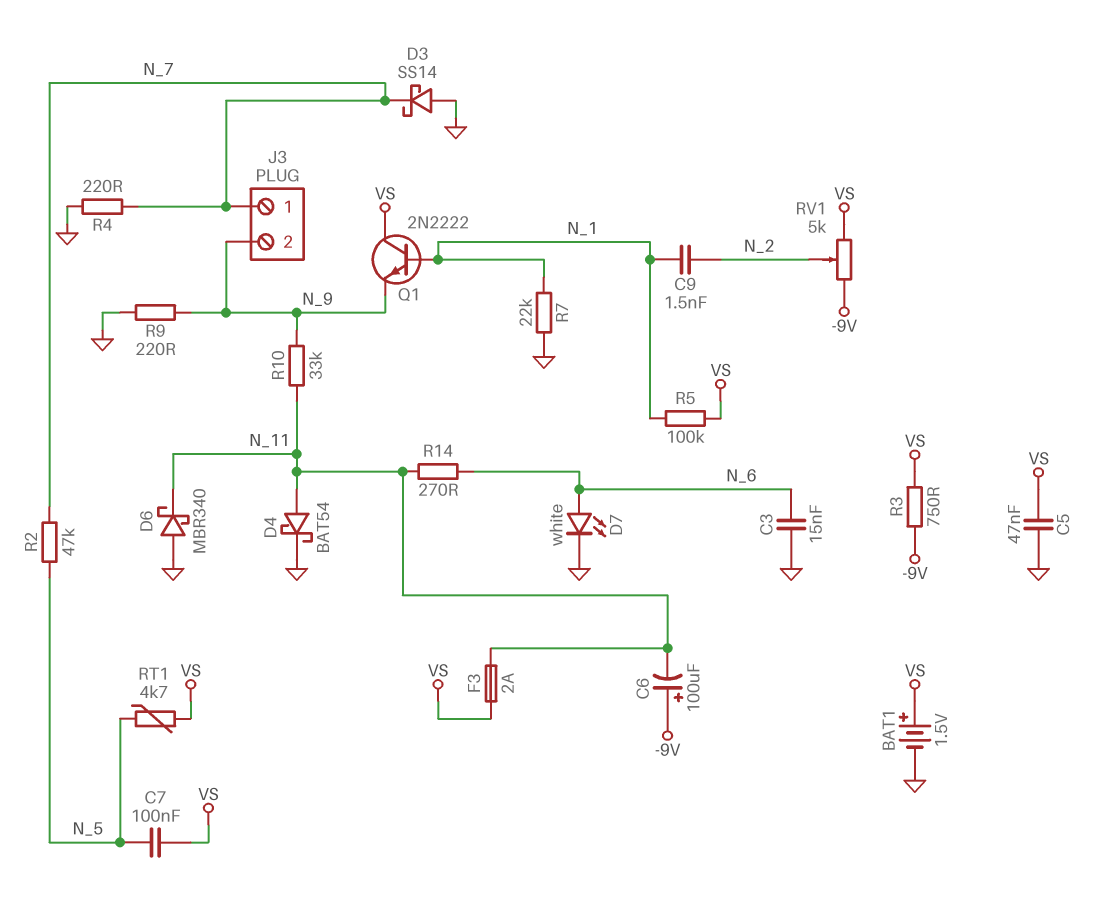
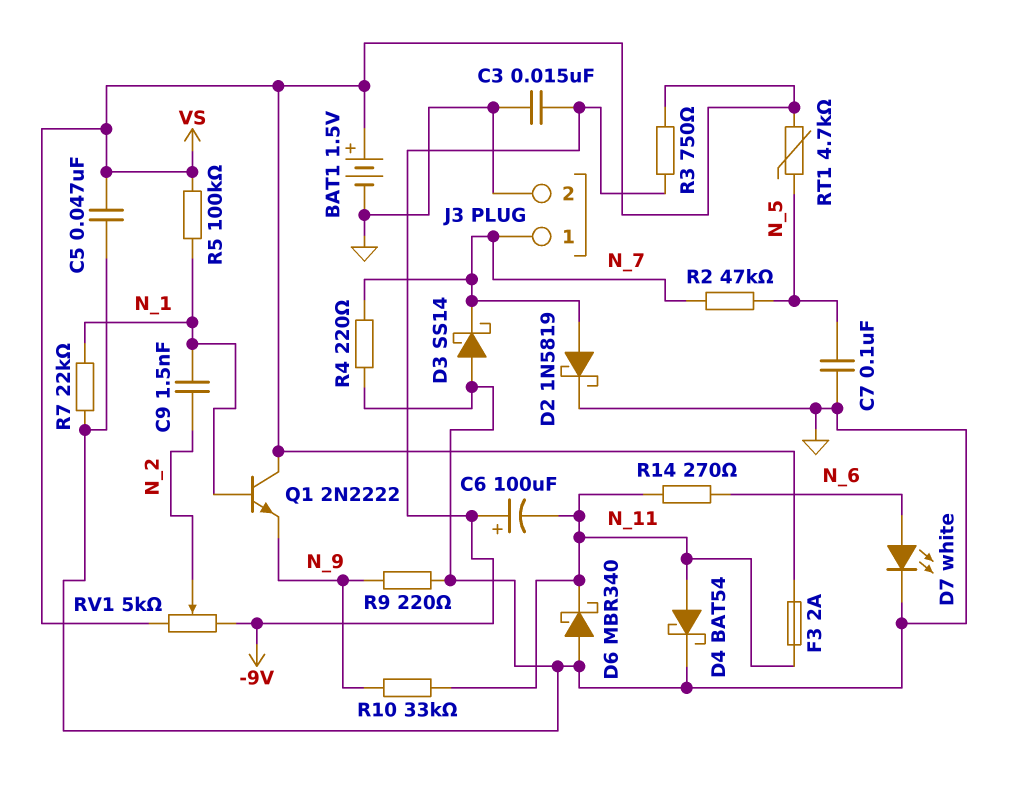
C3: 15nF (GND, N_6) -> 15nF (-9V, GND)
C7: 100nF (N_5, VS) -> 100nF (GND, N_5)
D2: none -> schottky 1N5819 (A N_7, K GND)
J3 pin 2: N_9 -> GND

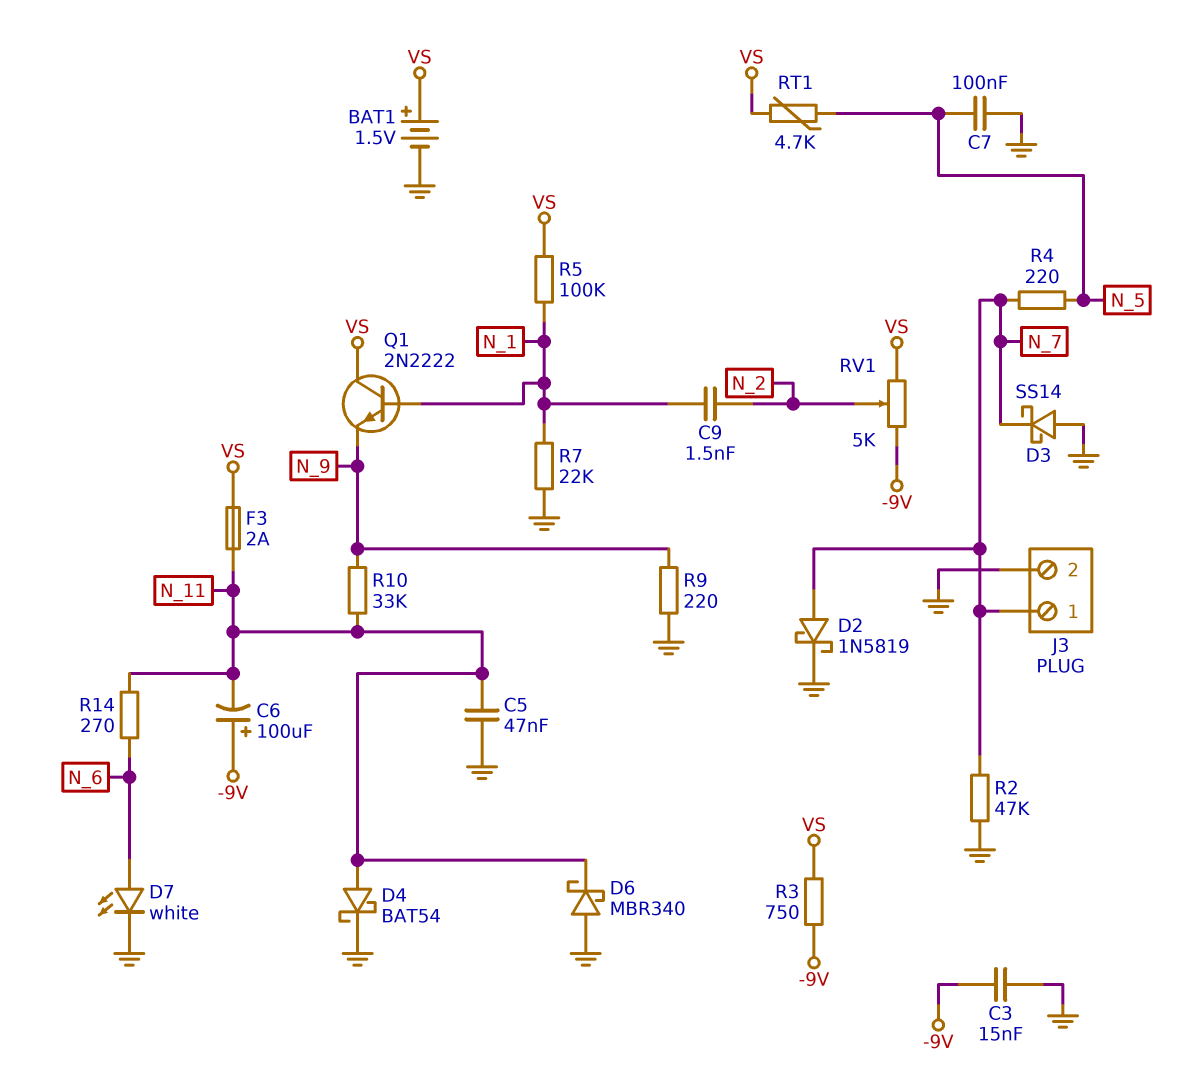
C5: 47nF (GND, VS) -> 47nF (GND, N_11)
R2: 47k (N_5, N_7) -> 47k (GND, N_7)
R4: 220 (GND, N_7) -> 220 (N_5, N_7)

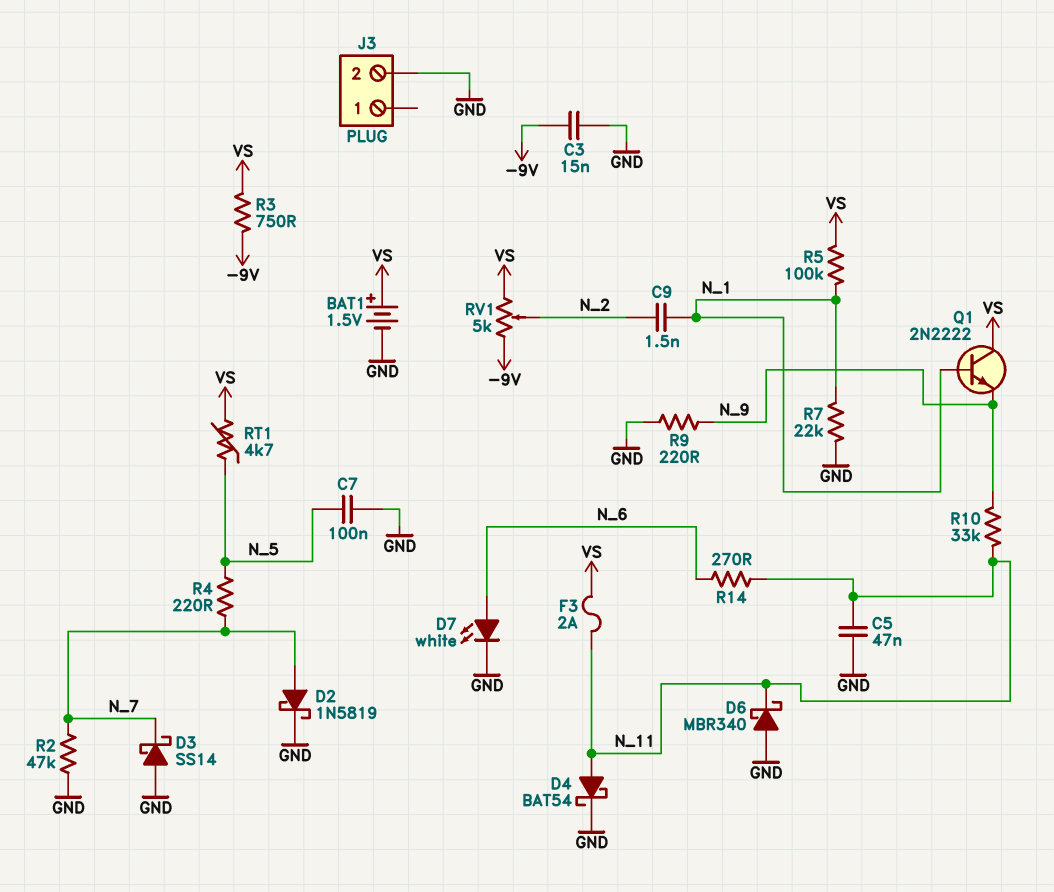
C6: 100uF (plus -9V, minus N_11) -> none
J3 pin 1: N_7 -> none

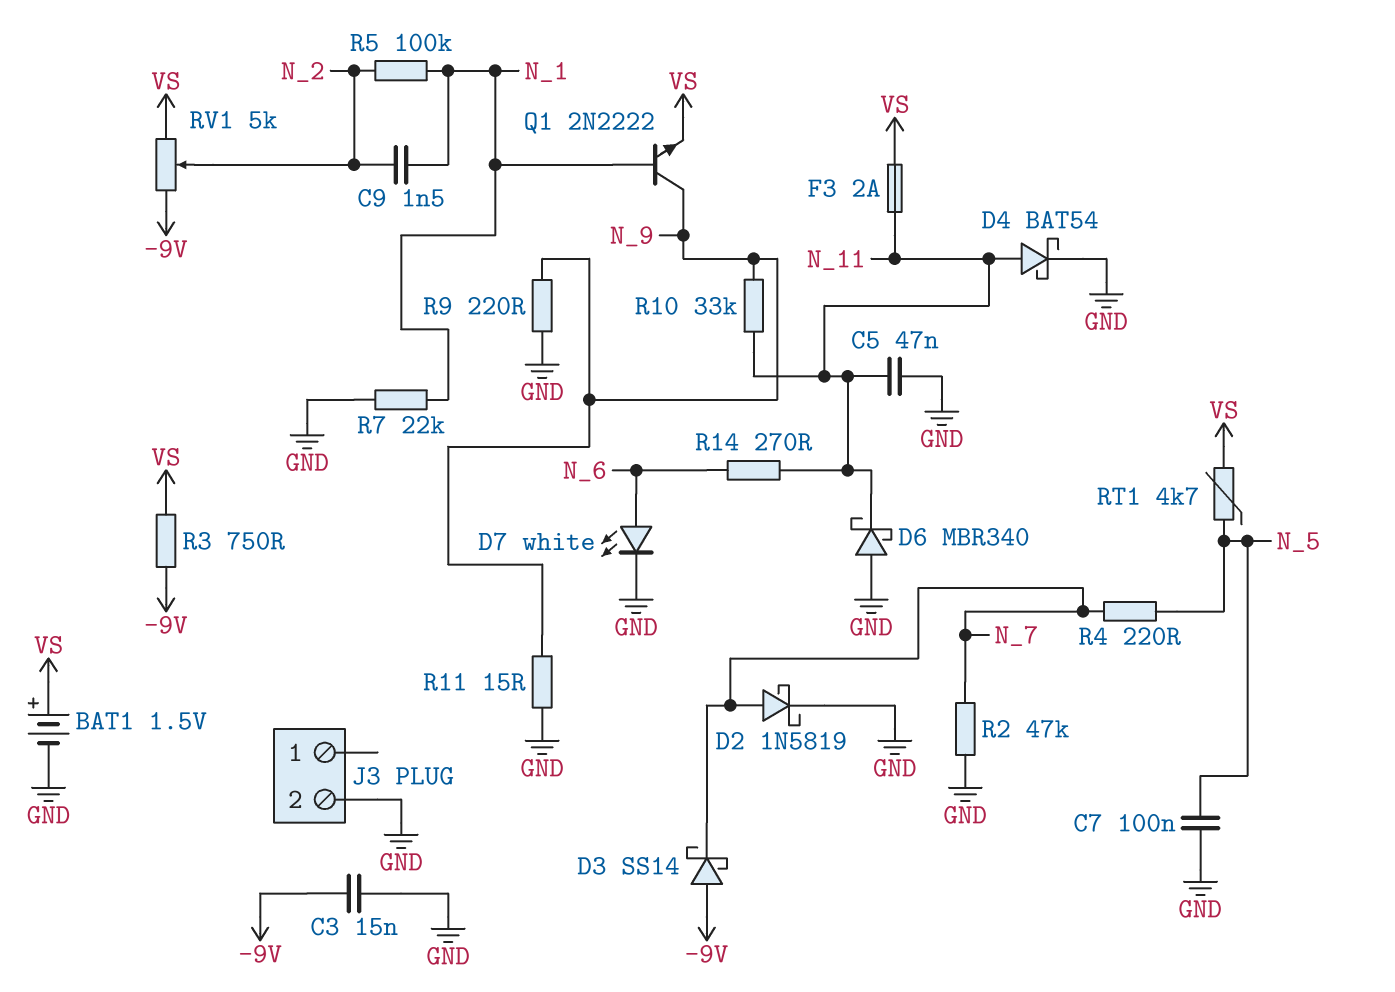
D3: schottky SS14 (A GND, K N_7) -> schottky SS14 (A -9V, K N_7)
Q1: NPN 2N2222 (B N_1, C VS, E N_9) -> NPN 2N2222 (B N_1, C N_9, E VS)
R5: 100k (N_1, VS) -> 100k (N_1, N_2)
R11: none -> 15 (GND, N_9)

